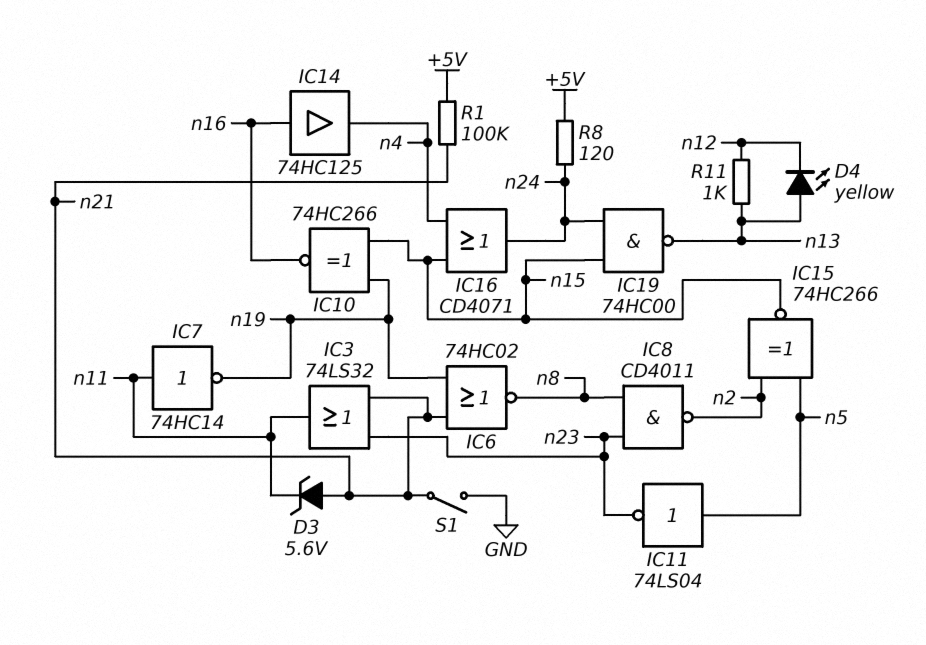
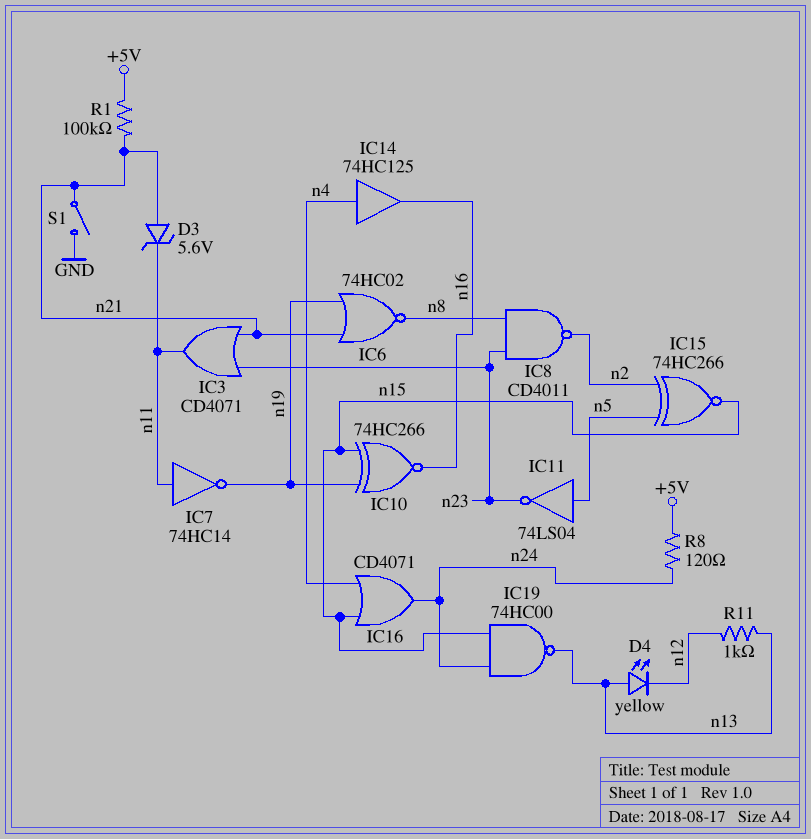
IC3: OR 74LS32 (in n21, in n23, out n11) -> OR CD4071 (in n21, in n23, out n11)
IC14: buffer 74HC125 (in n16, out n4) -> buffer 74HC125 (in n4, out n16)

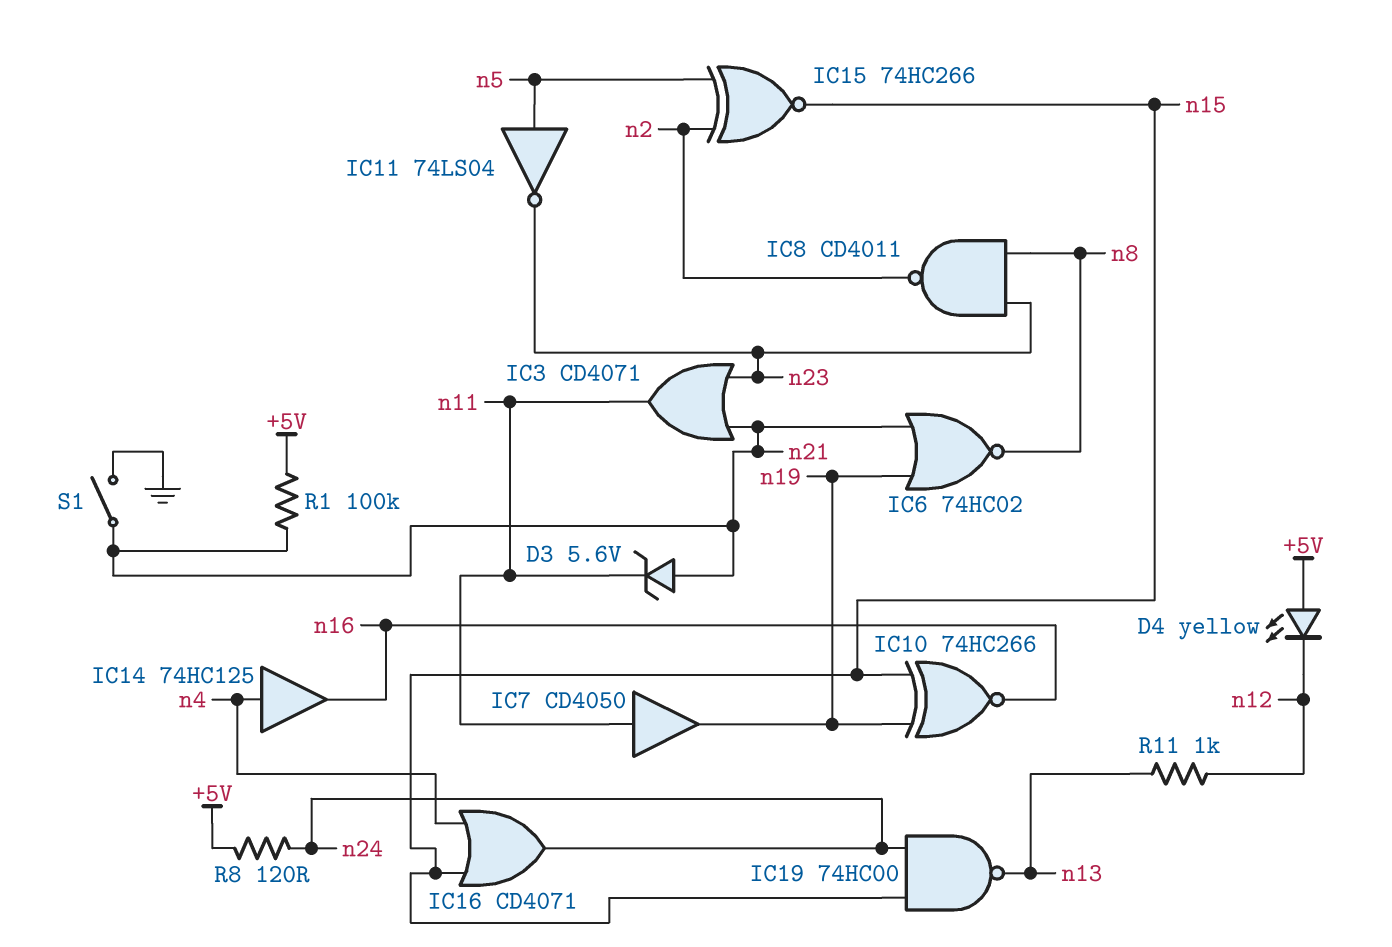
D4: LED yellow (A n13, K n12) -> LED yellow (A +5V, K n12)
IC7: NOT 74HC14 (in n11, out n19) -> buffer CD4050 (in n11, out n19)

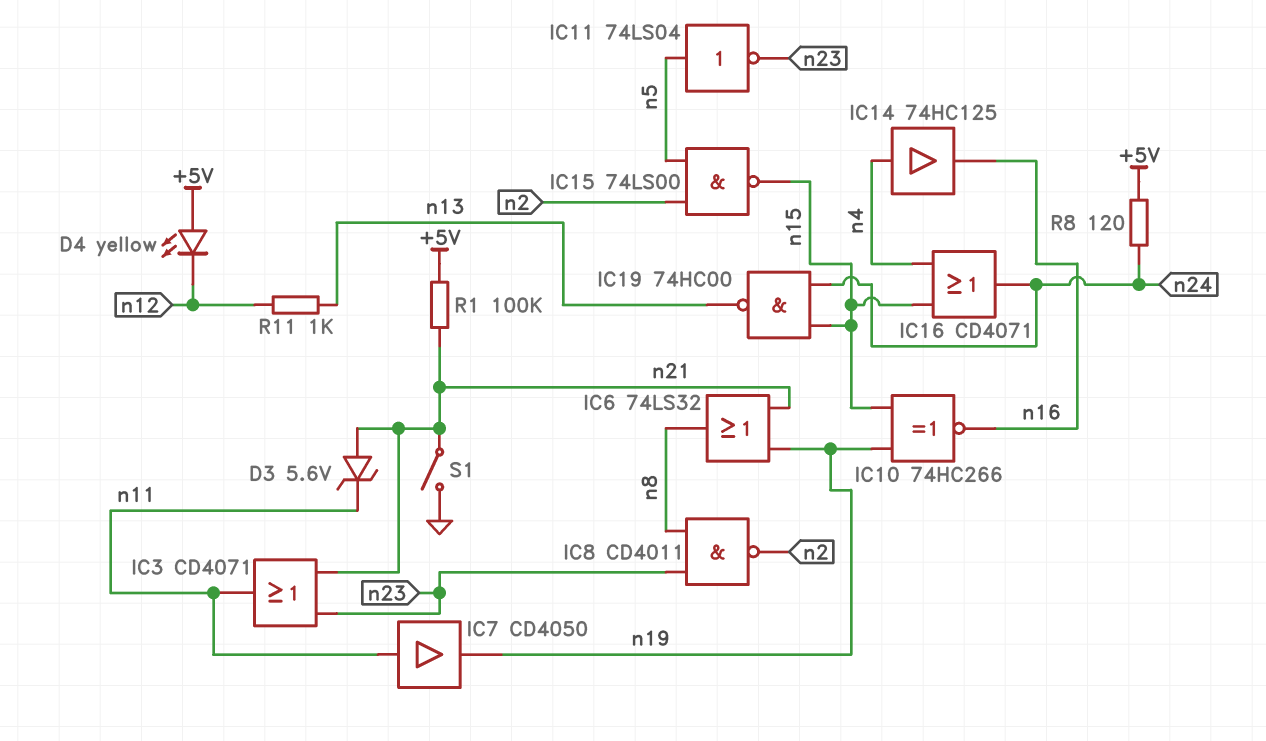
IC6: NOR 74HC02 (in n19, in n21, out n8) -> OR 74LS32 (in n19, in n21, out n8)
IC15: XNOR 74HC266 (in n2, in n5, out n15) -> NAND 74LS00 (in n2, in n5, out n15)

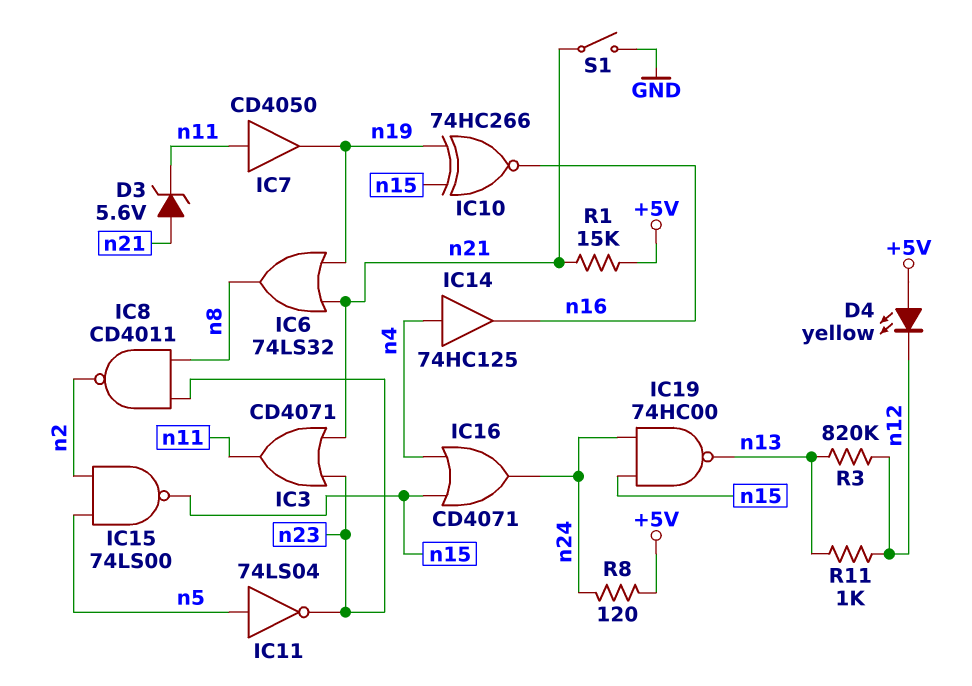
R1: 100k (+5V, n21) -> 15k (+5V, n21)
R3: none -> 820k (n12, n13)

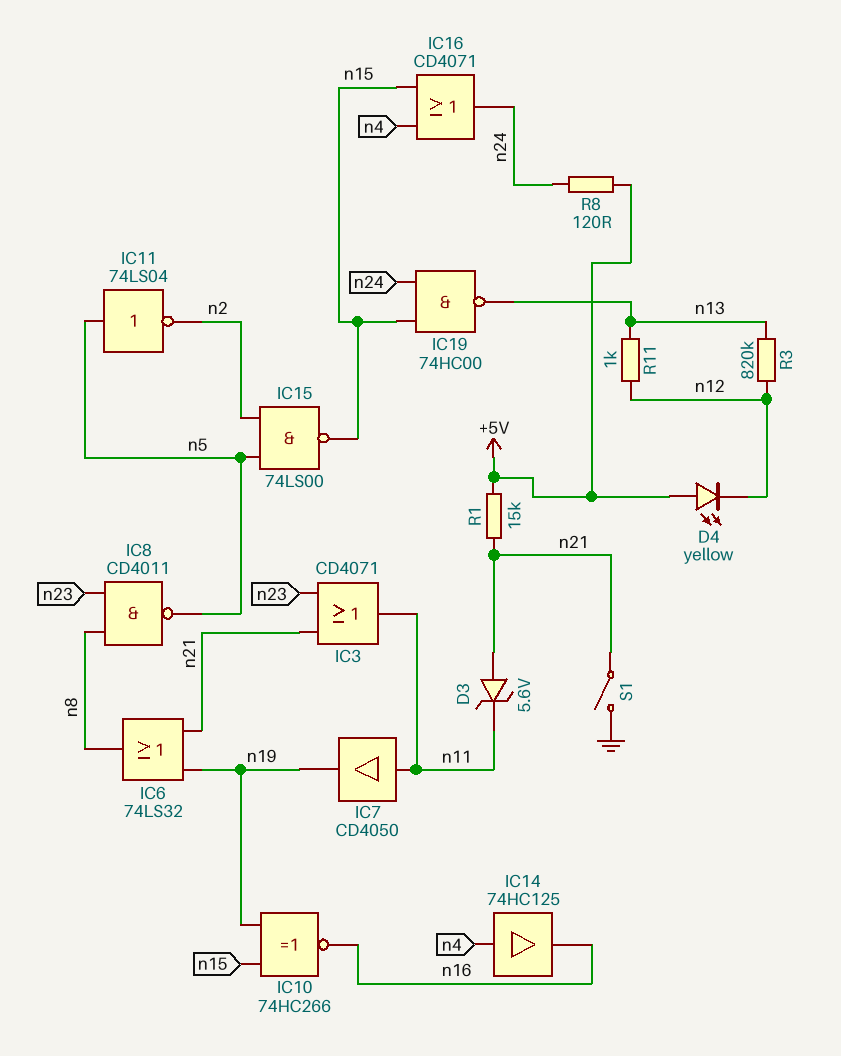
IC8: NAND CD4011 (in n8, in n23, out n2) -> NAND CD4011 (in n8, in n23, out n5)
IC11: NOT 74LS04 (in n5, out n23) -> NOT 74LS04 (in n5, out n2)

